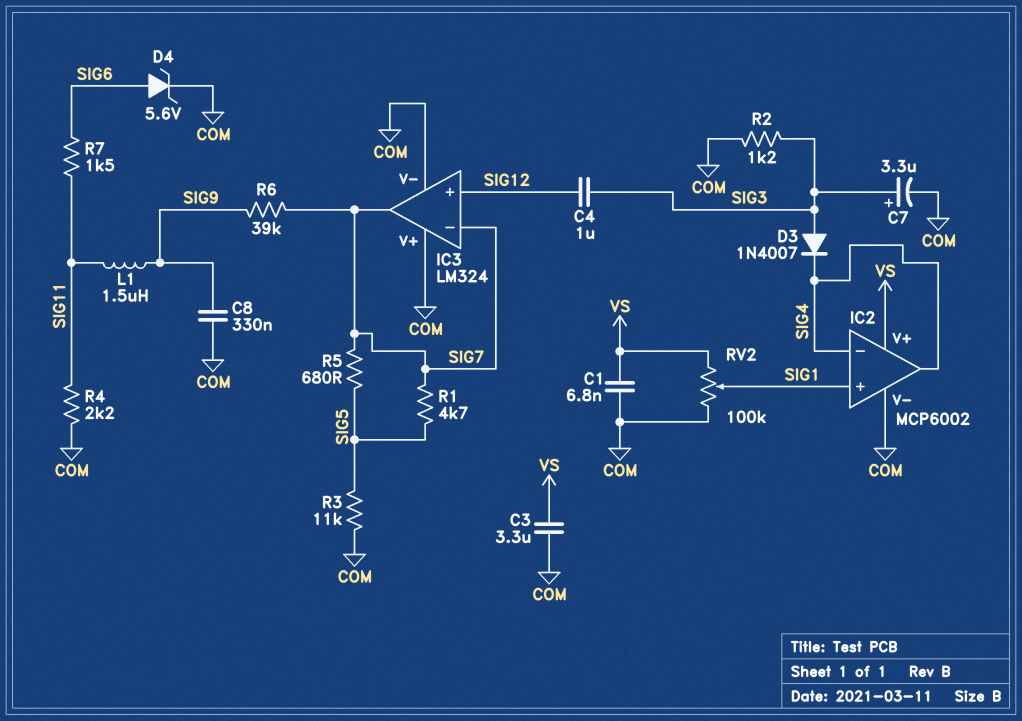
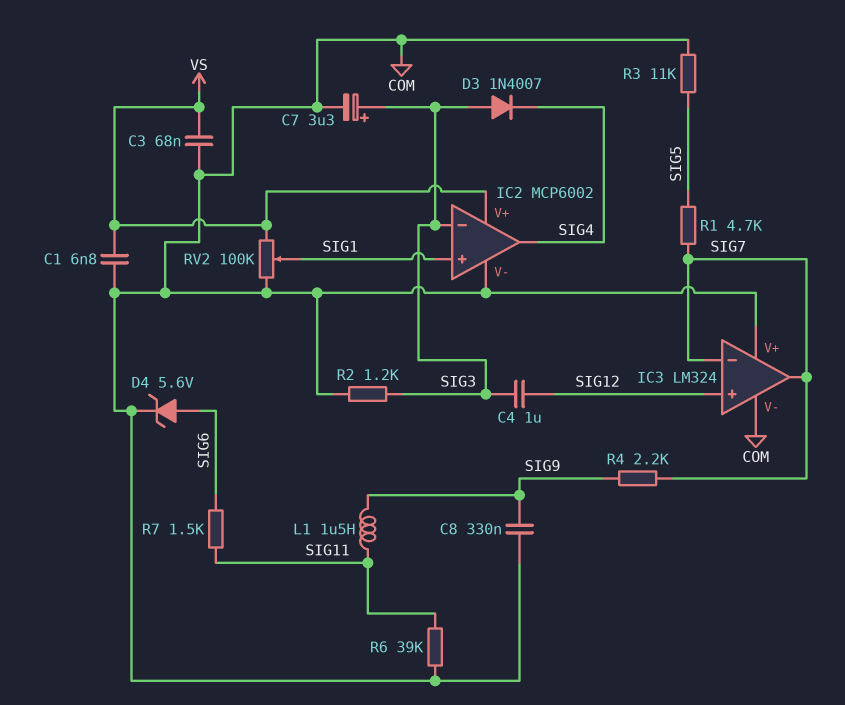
C3: 3.3uF (COM, VS) -> 68nF (COM, VS)
IC2 pin in-: SIG4 -> SIG3
R4: 2.2k (COM, SIG11) -> 2.2k (SIG7, SIG9)
R5: 680 (SIG5, SIG7) -> none
R6: 39k (SIG7, SIG9) -> 39k (COM, SIG11)

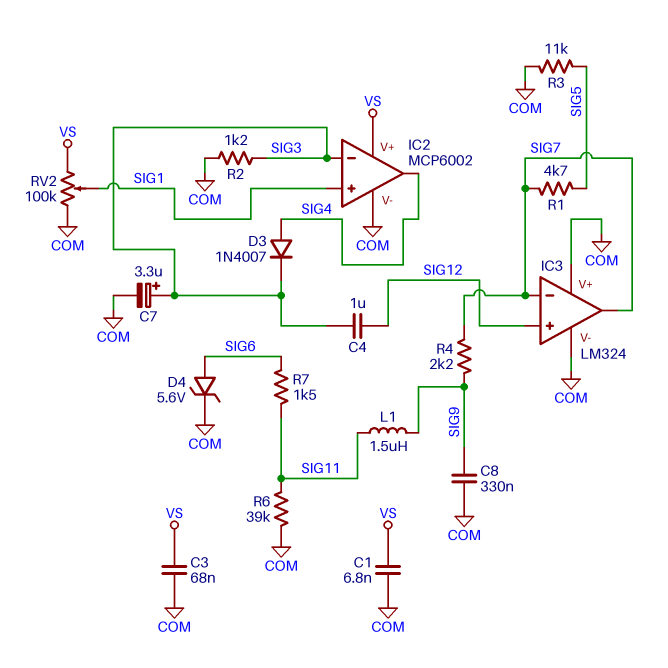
D3: diode 1N4007 (A SIG3, K SIG4) -> diode 1N4007 (A SIG4, K SIG3)

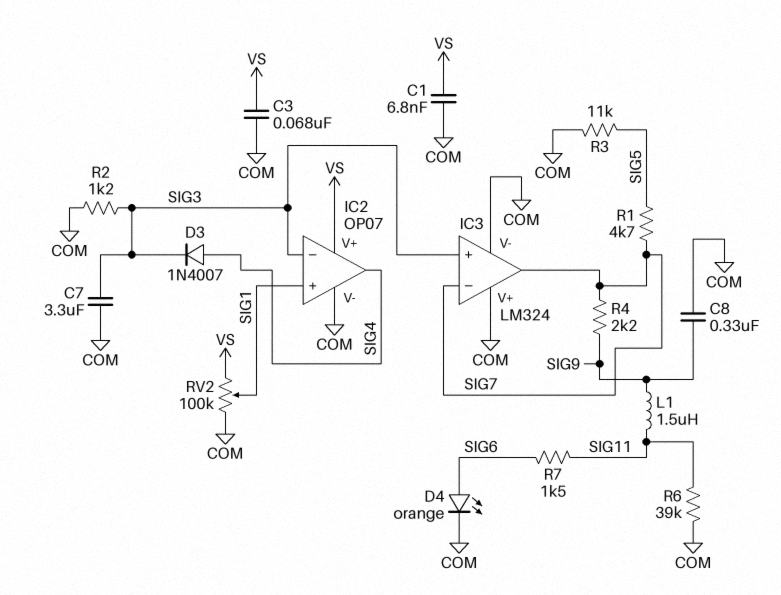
C4: 1uF (SIG3, SIG12) -> none
C7: 3.3uF (plus SIG3, minus COM) -> 3.3uF (COM, SIG3)
D4: zener 5.6V (A SIG6, K COM) -> LED orange (A SIG6, K COM)
IC2: MCP6002 -> OP07
IC3 pin in+: SIG12 -> SIG3

